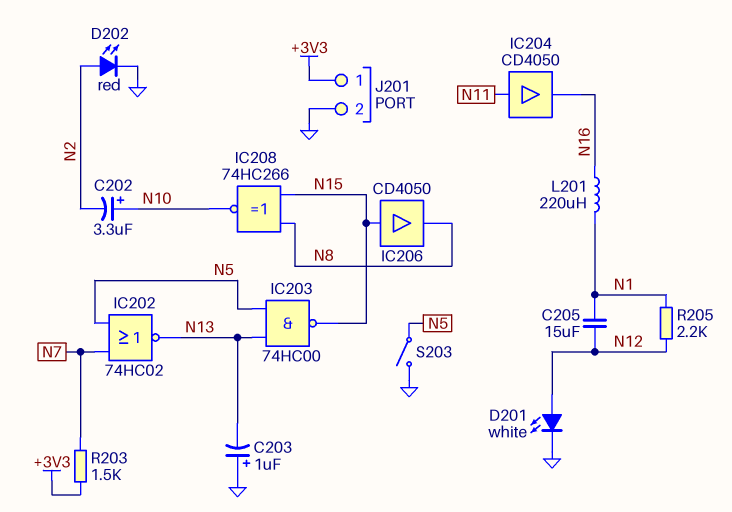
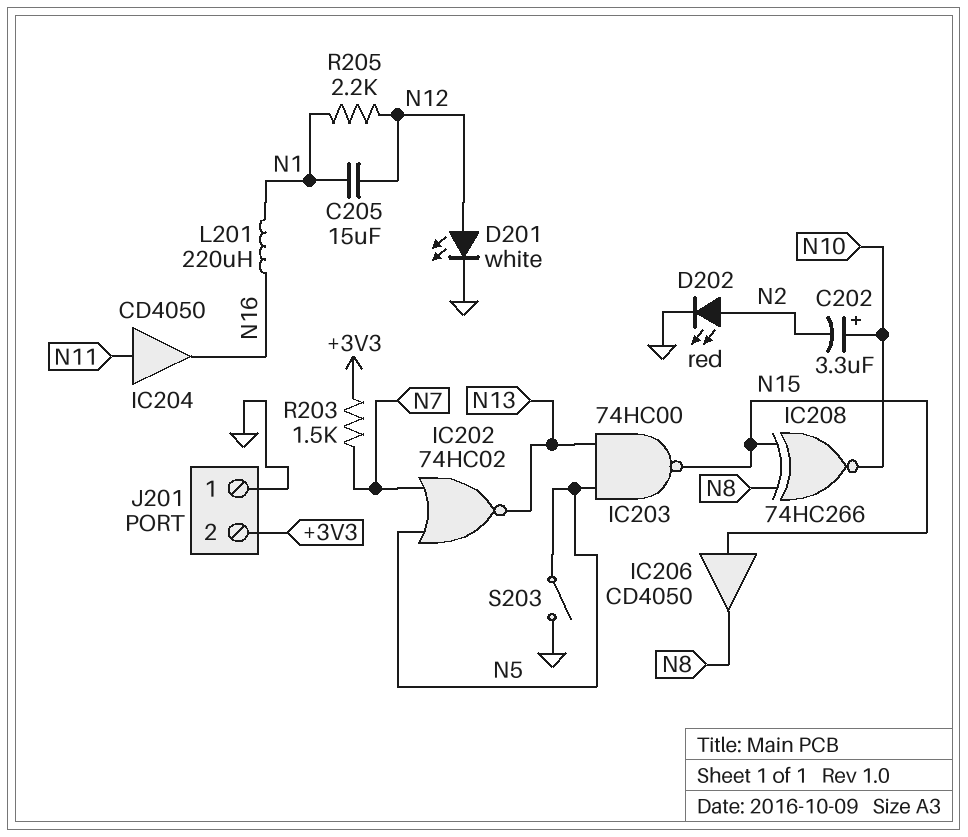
C203: 1uF (plus GND, minus N13) -> none
J201 pin 1: +3V3 -> GND
J201 pin 2: GND -> +3V3

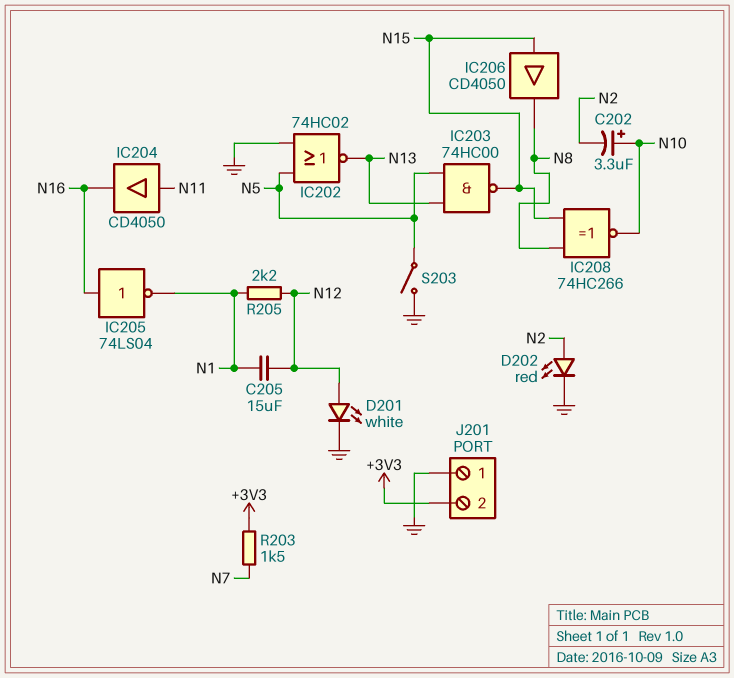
IC202: NOR 74HC02 (in N5, in N7, out N13) -> NOR 74HC02 (in GND, in N5, out N13)
IC205: none -> NOT 74LS04 (in N16, out N1)
L201: 220uH (N1, N16) -> none

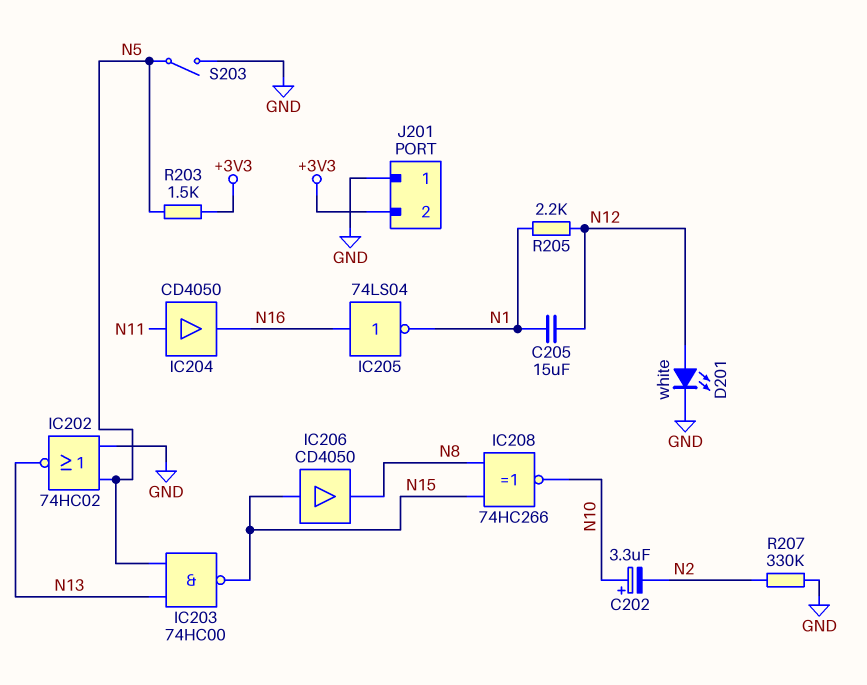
D202: LED red (A N2, K GND) -> none
R203: 1.5k (+3V3, N7) -> 1.5k (+3V3, N5)
R207: none -> 330k (GND, N2)

